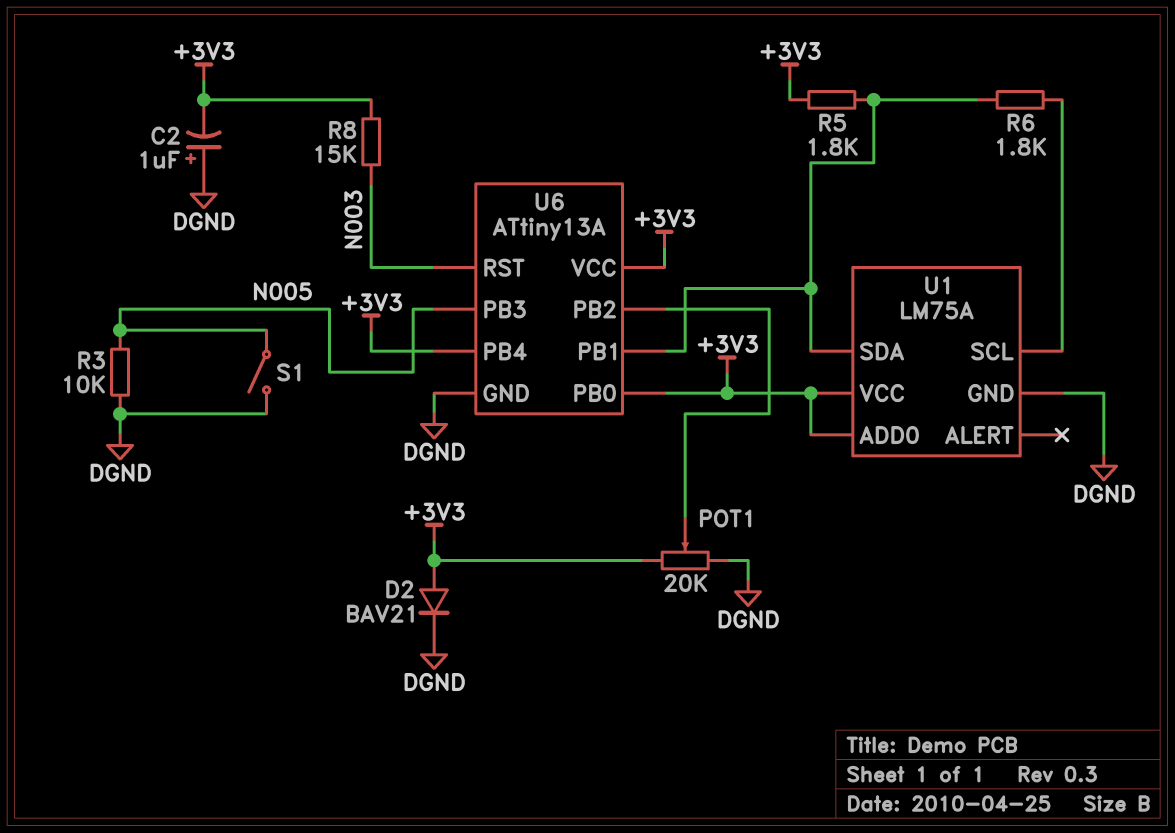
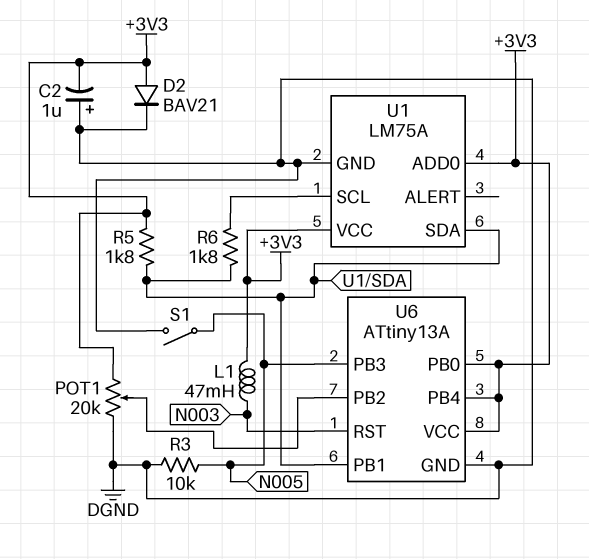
L1: none -> 47mH (+3V3, N003)
R8: 15k (+3V3, N003) -> none

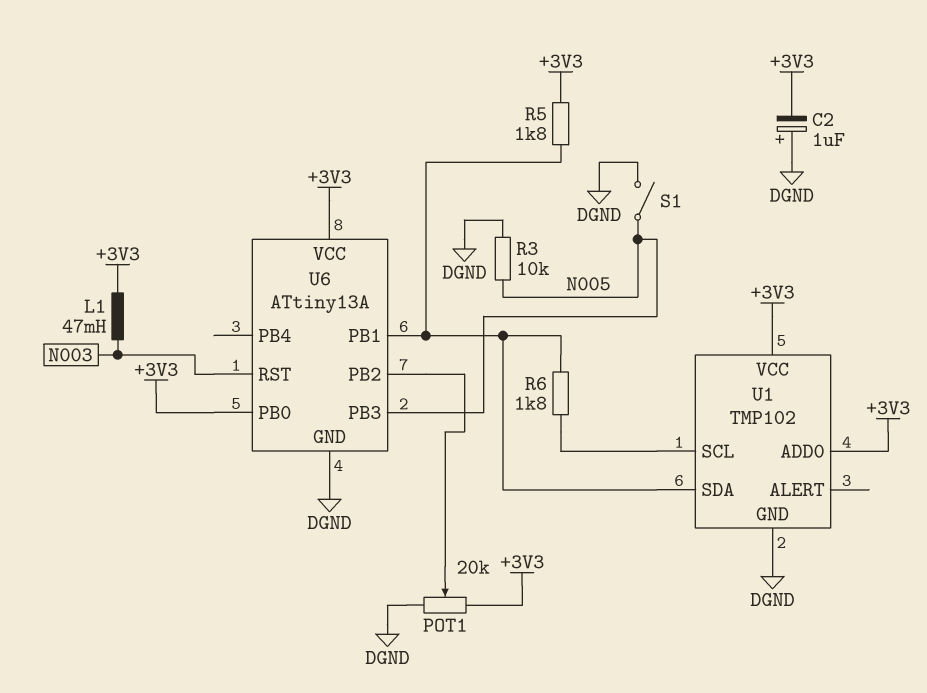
D2: diode BAV21 (A +3V3, K DGND) -> none
U1: LM75A -> TMP102
U6 pin PB4: +3V3 -> none

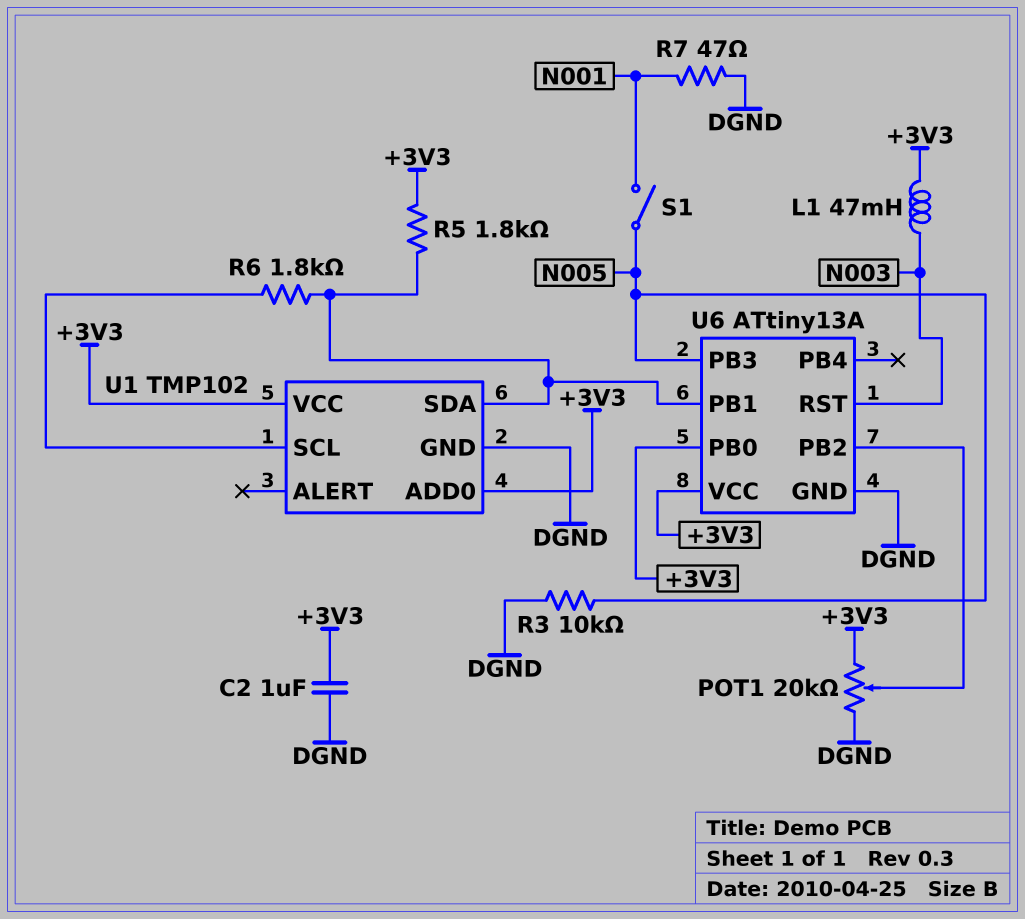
C2: 1uF (plus DGND, minus +3V3) -> 1uF (+3V3, DGND)
R7: none -> 47 (DGND, N001)
S1: switch (DGND, N005) -> switch (N001, N005)

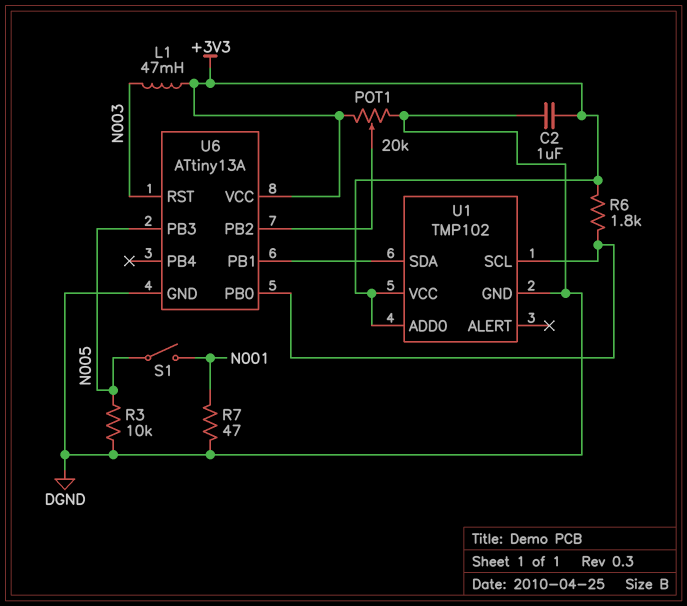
R5: 1.8k (+3V3, U1/SDA) -> none
R6: 1.8k (U1/SCL, U1/SDA) -> 1.8k (+3V3, U1/SCL)
U6 pin PB0: +3V3 -> U1/SCL

